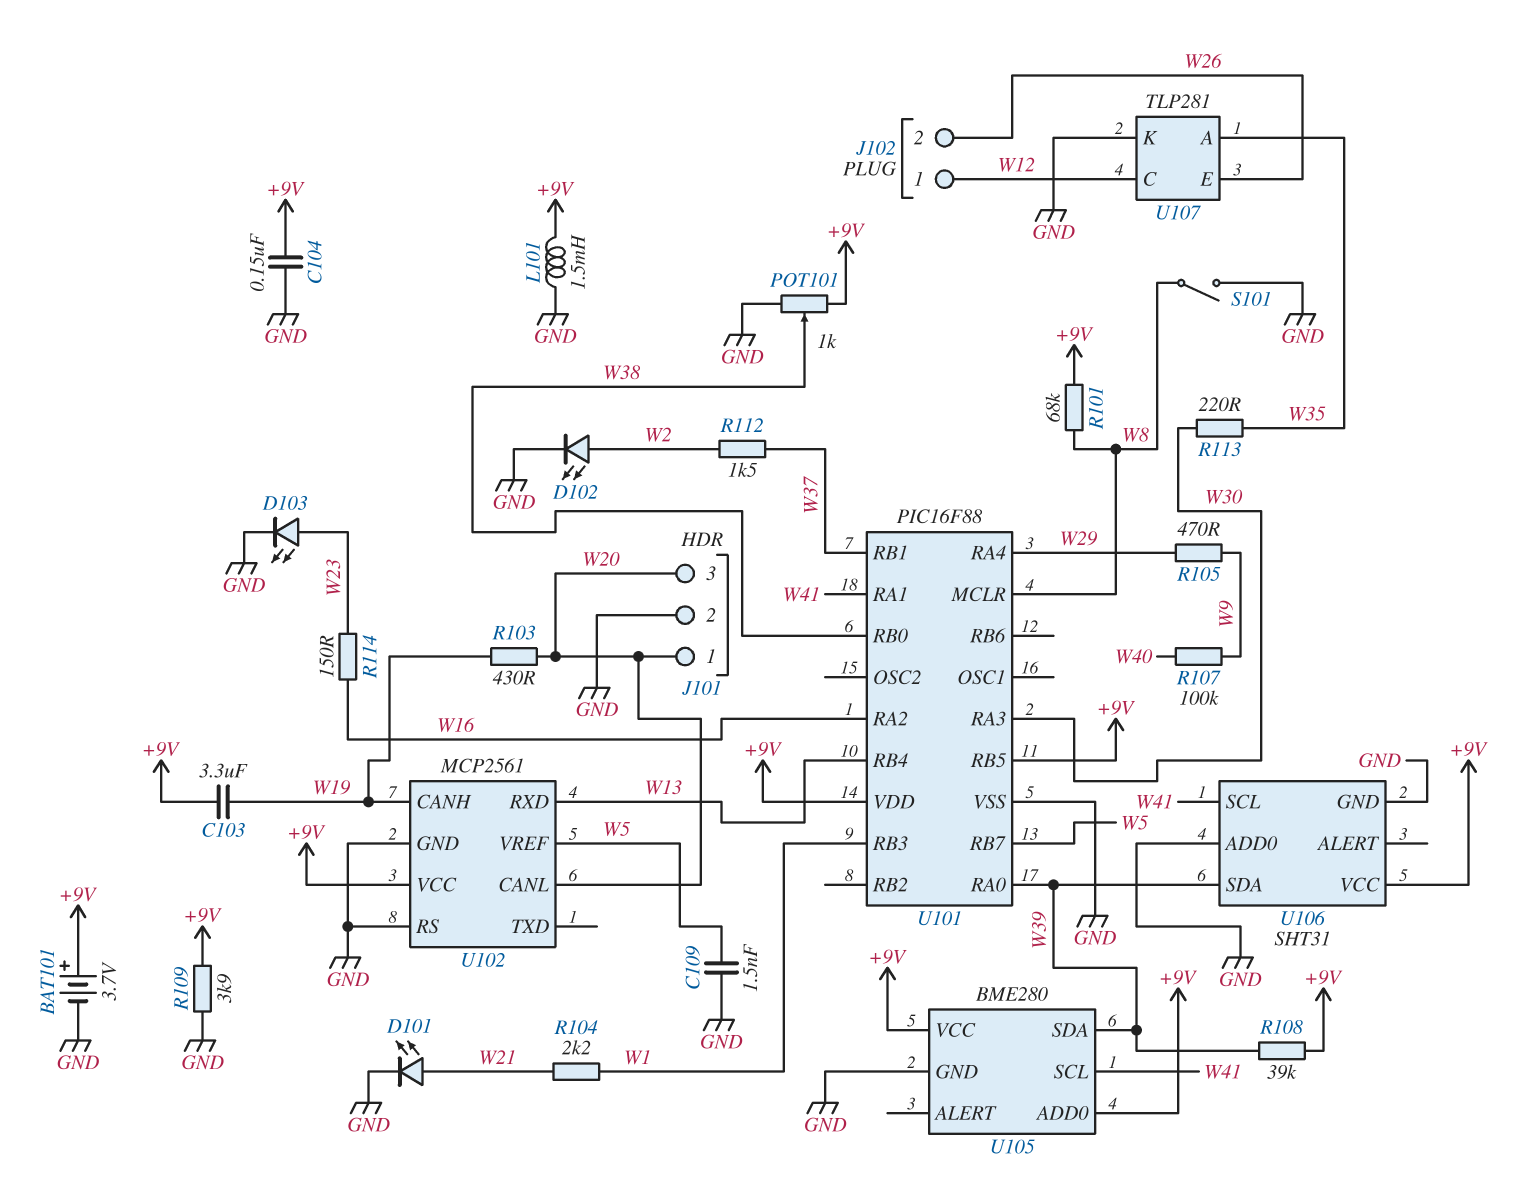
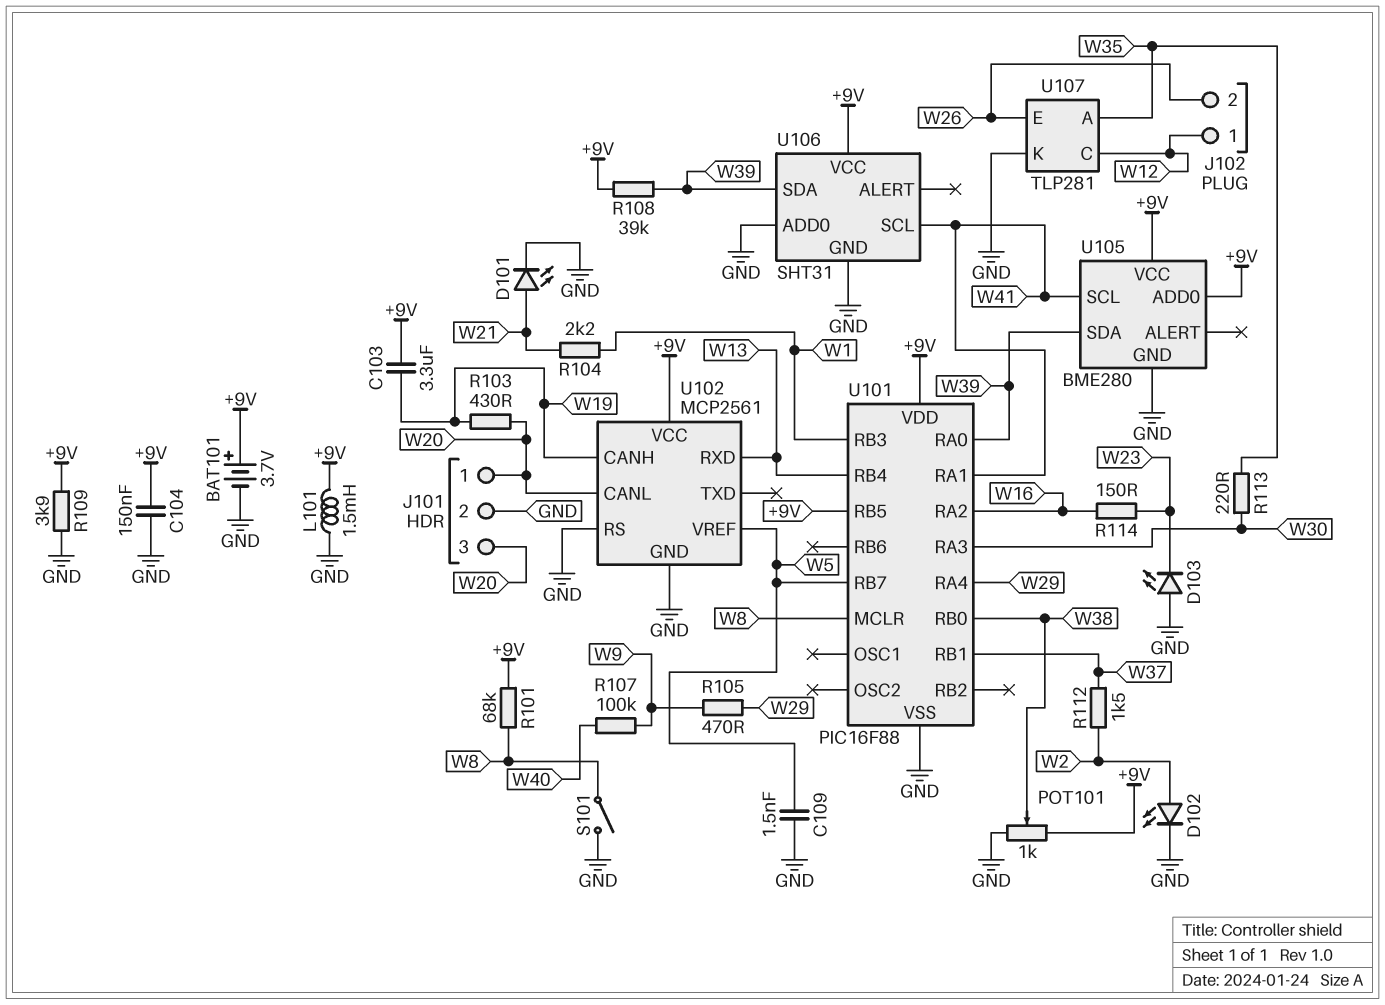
D103: LED (A W23, K GND) -> LED (A GND, K W23)

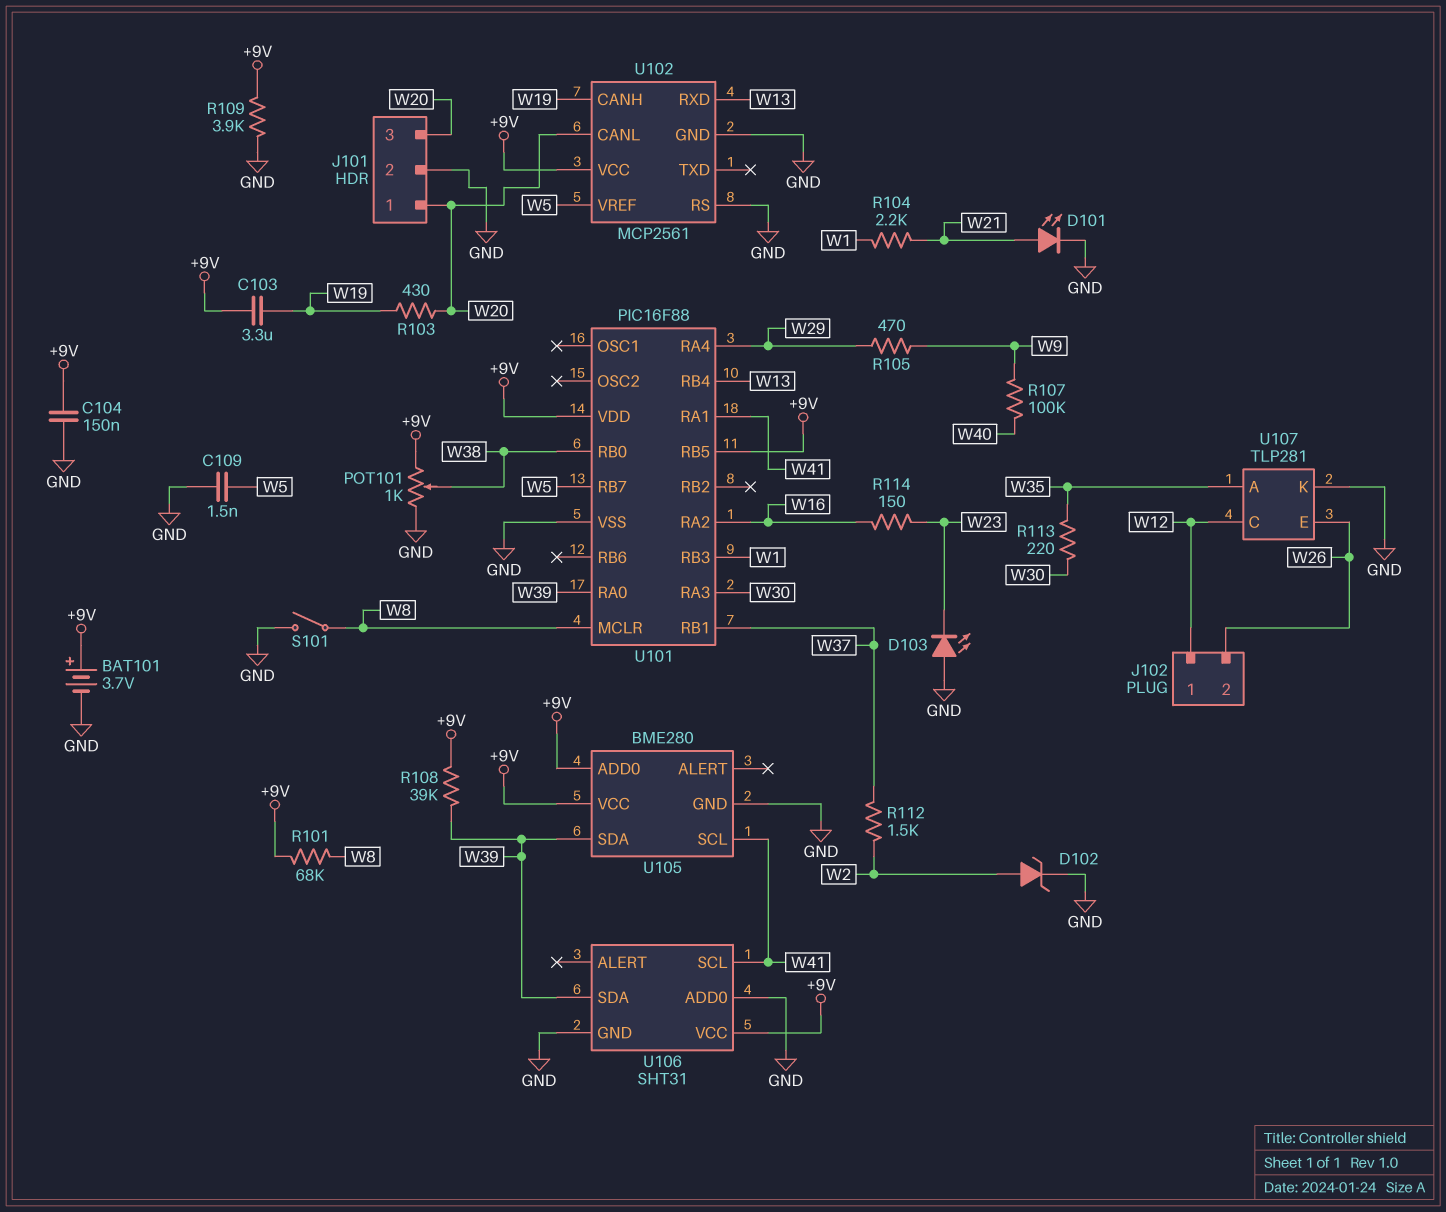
D102: LED (A W2, K GND) -> zener (A W2, K GND)
L101: 1.5mH (+9V, GND) -> none

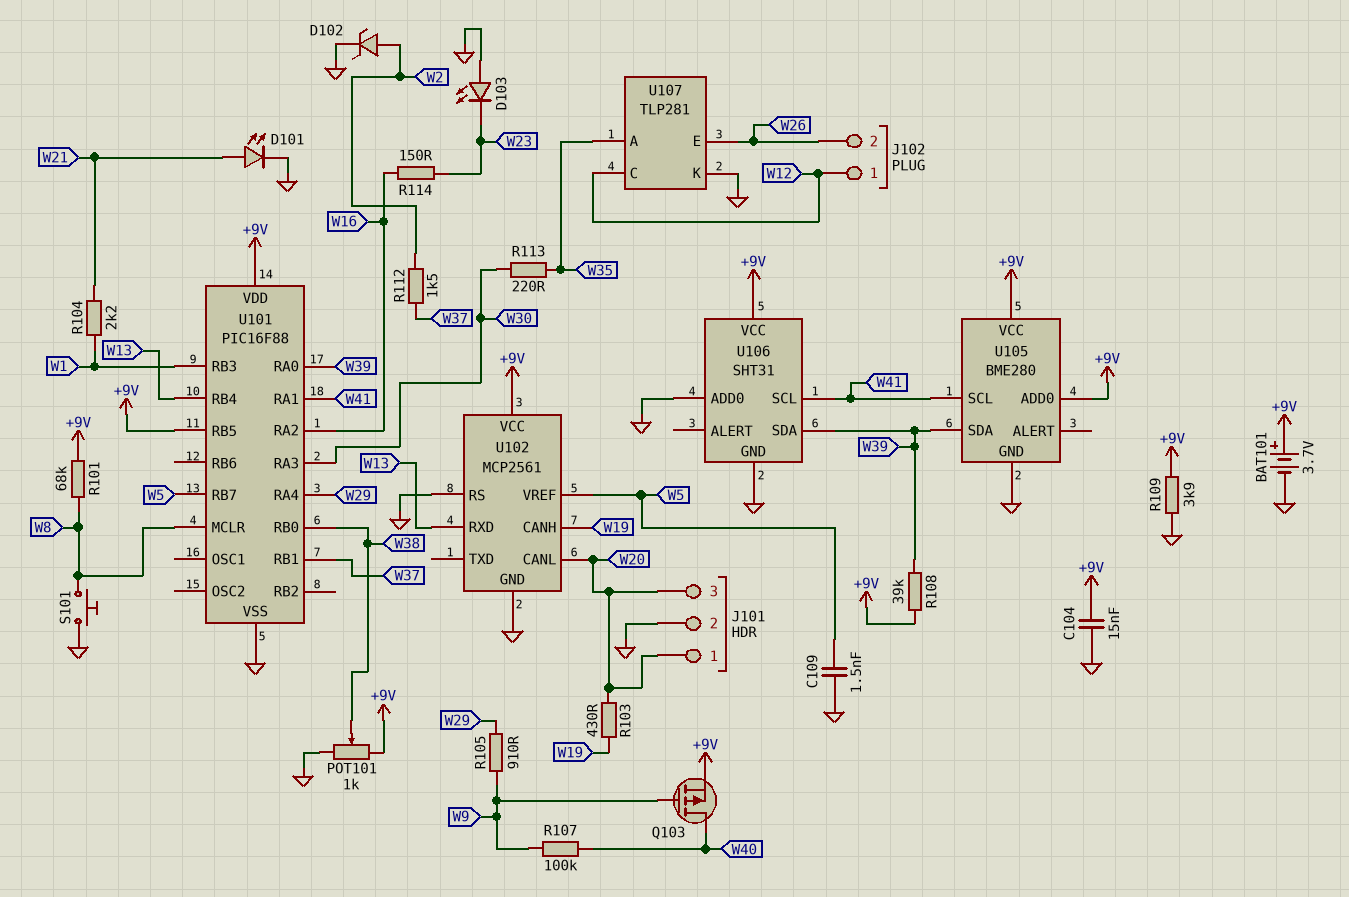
C103: 3.3uF (+9V, W19) -> none
C104: 150nF (+9V, GND) -> 15nF (+9V, GND)
Q103: none -> PMOS (G W9, D W40, S +9V)
R105: 470 (W9, W29) -> 910 (W9, W29)
S101: switch (GND, W8) -> button (GND, W8)

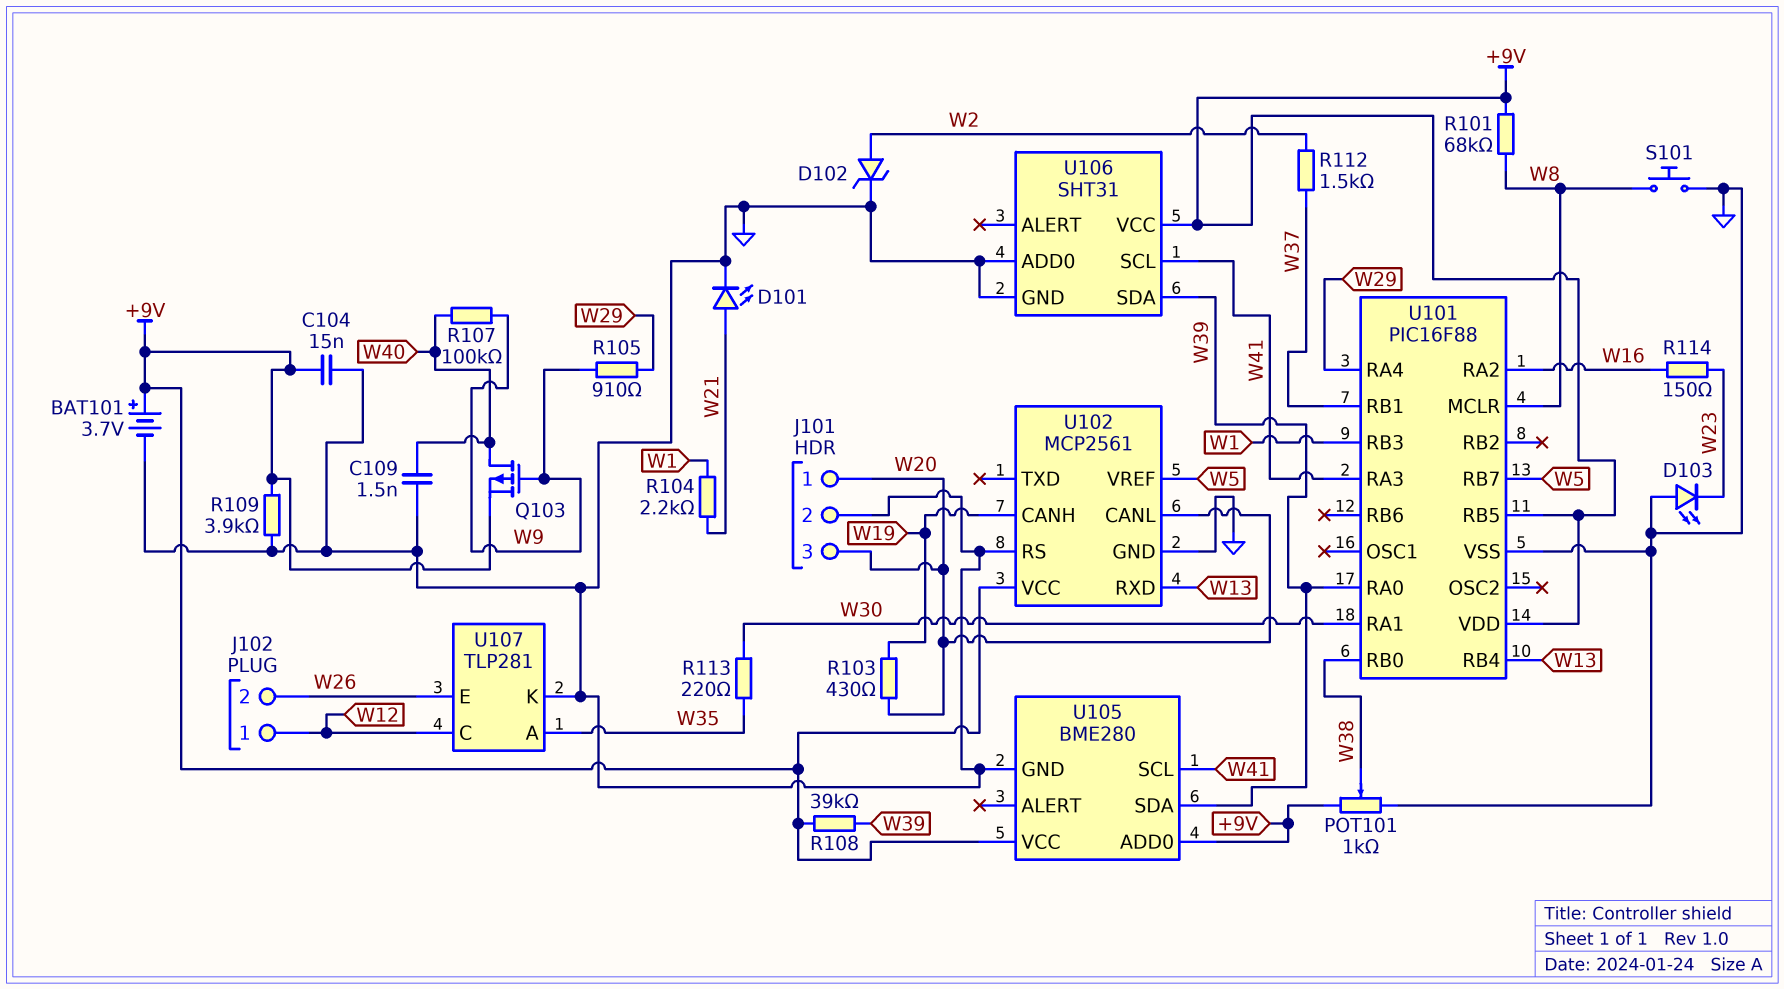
C109: 1.5nF (GND, W5) -> 1.5nF (GND, W40)
U101 pin RA1: W41 -> W30
U101 pin RA3: W30 -> W41

